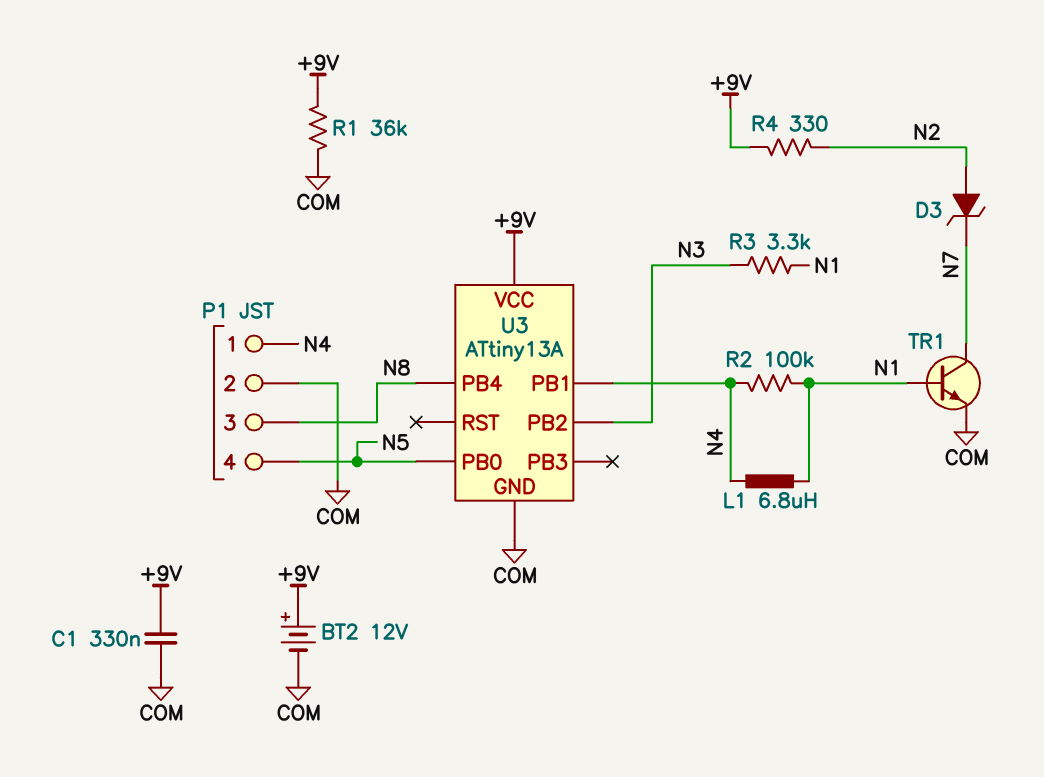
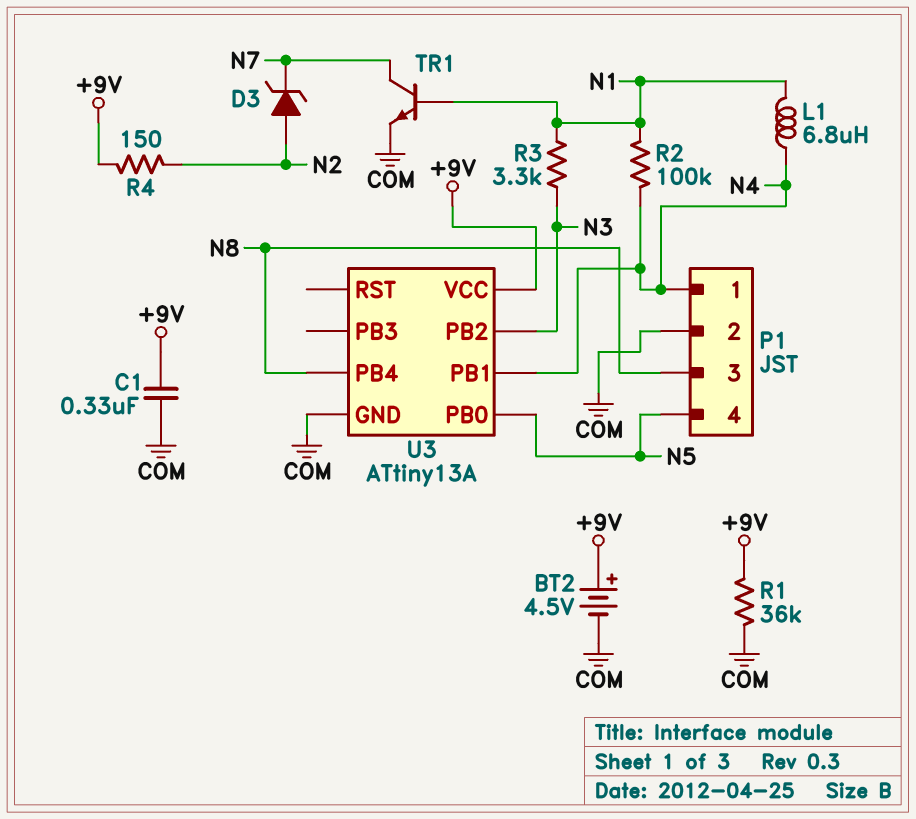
BT2: 12V (plus +9V, minus COM) -> 4.5V (plus +9V, minus COM)
R4: 330 (+9V, N2) -> 150 (+9V, N2)

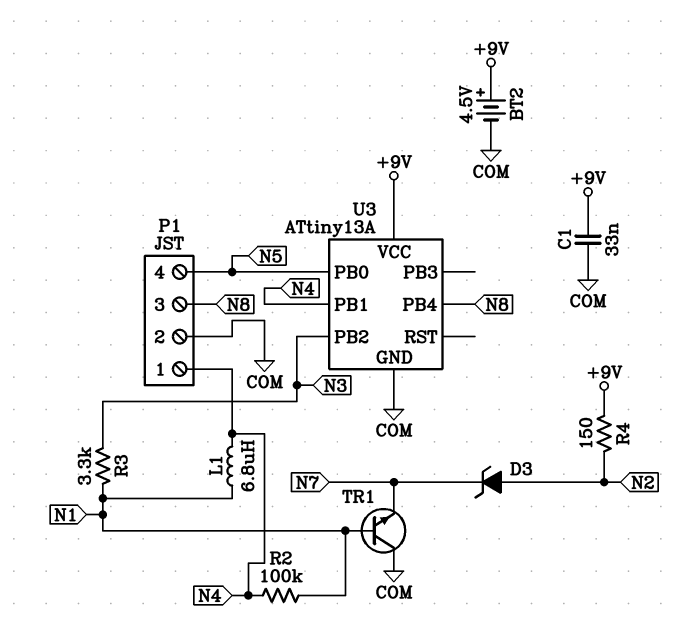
C1: 330nF (+9V, COM) -> 33nF (+9V, COM)
R1: 36k (+9V, COM) -> none
TR1: NPN (B N1, C N7, E COM) -> NPN (B N1, C COM, E N7)

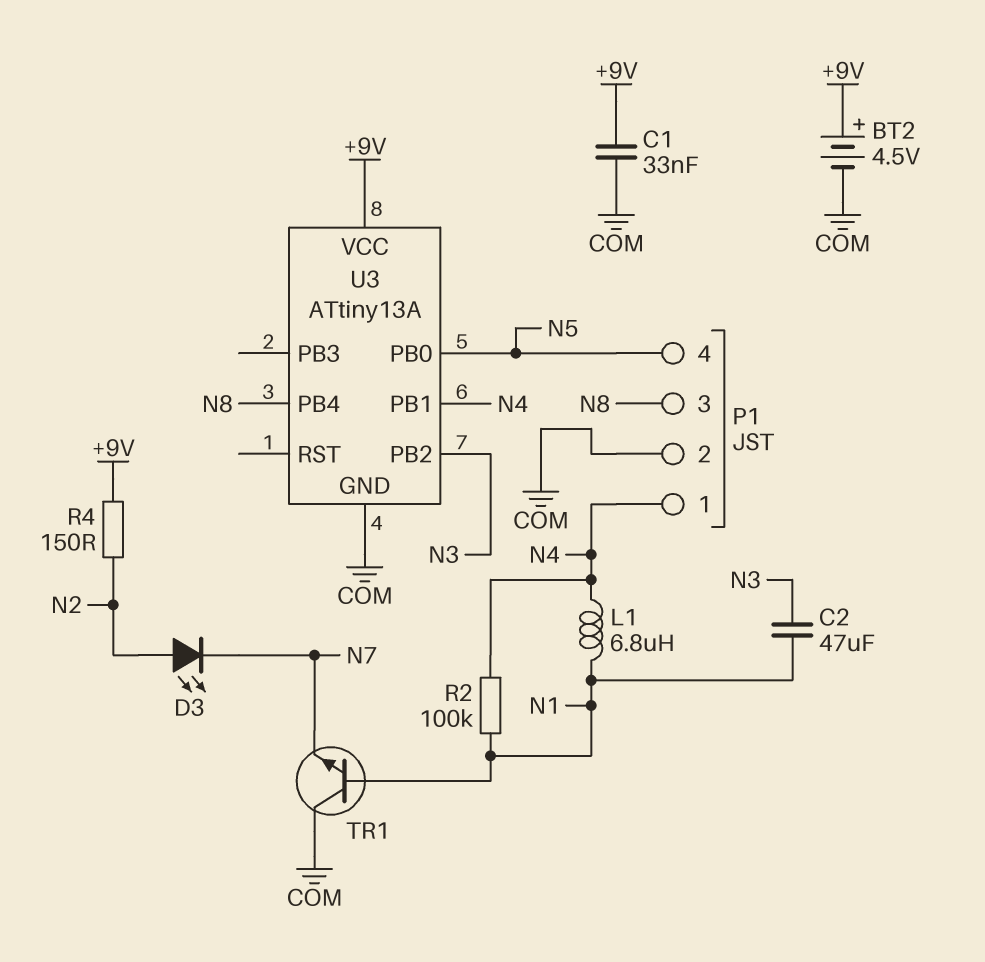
C2: none -> 47uF (N1, N3)
D3: zener (A N2, K N7) -> LED (A N2, K N7)
R3: 3.3k (N1, N3) -> none

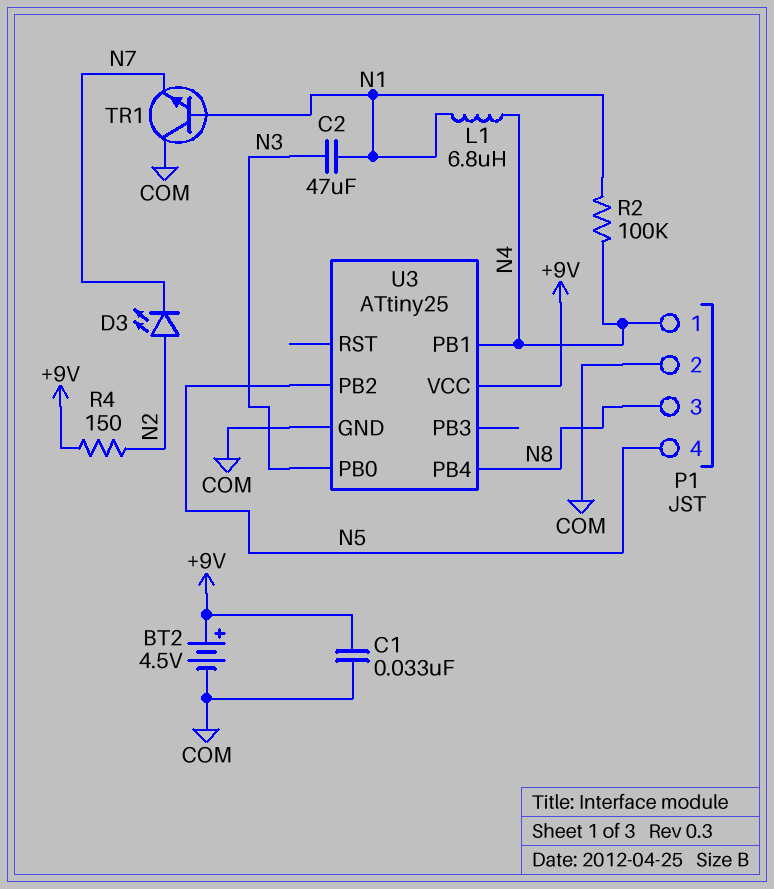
U3: ATtiny13A -> ATtiny25
U3 pin PB0: N5 -> N3
U3 pin PB2: N3 -> N5

